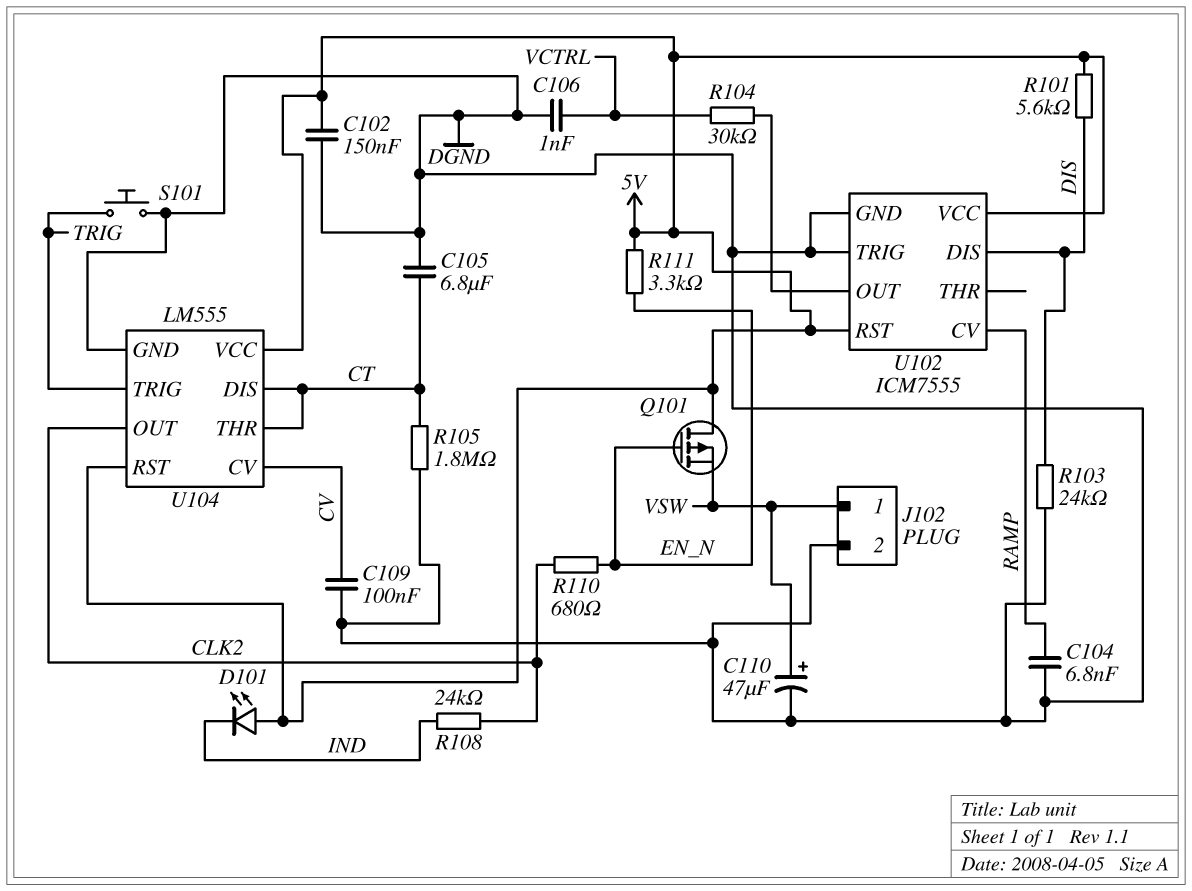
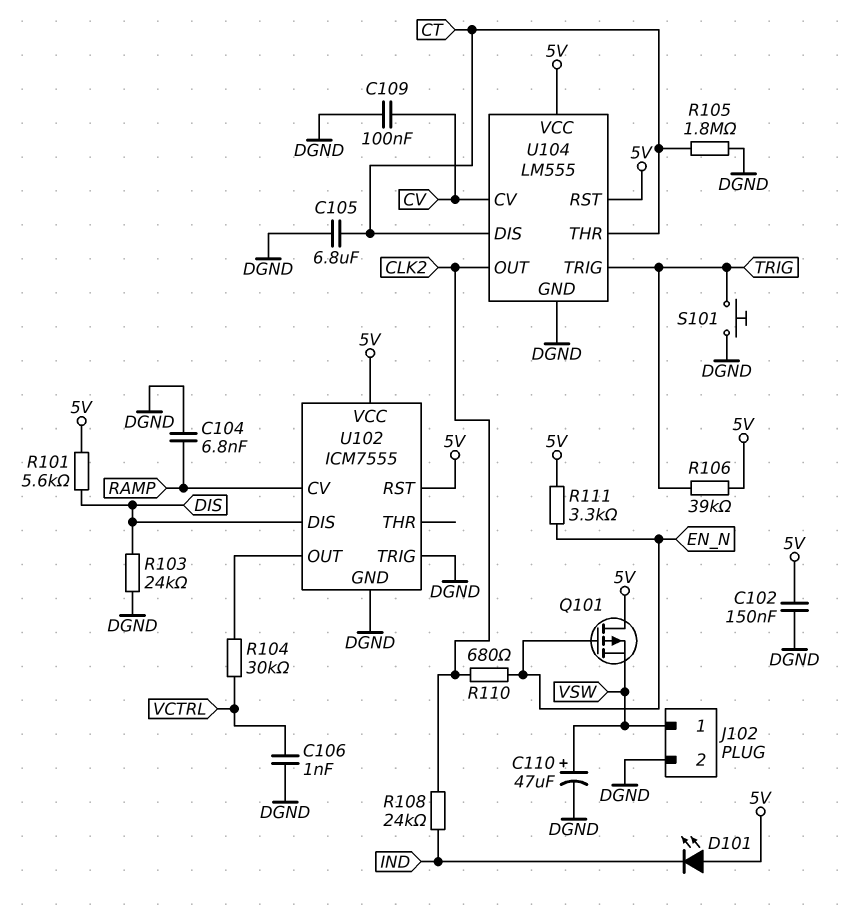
R106: none -> 39k (5V, TRIG)

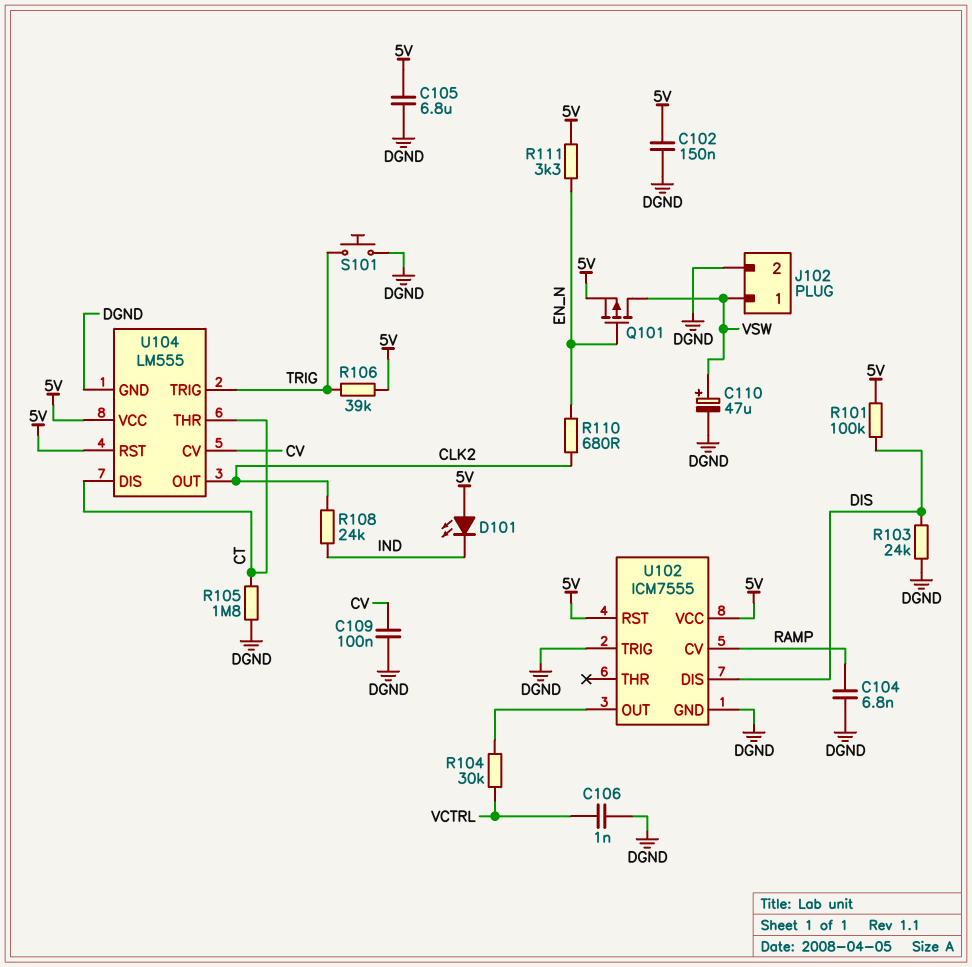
C105: 6.8uF (CT, DGND) -> 6.8uF (5V, DGND)
Q101: PMOS (G EN_N, D 5V, S VSW) -> PMOS (G EN_N, D VSW, S 5V)
R101: 5.6k (5V, DIS) -> 100k (5V, DIS)

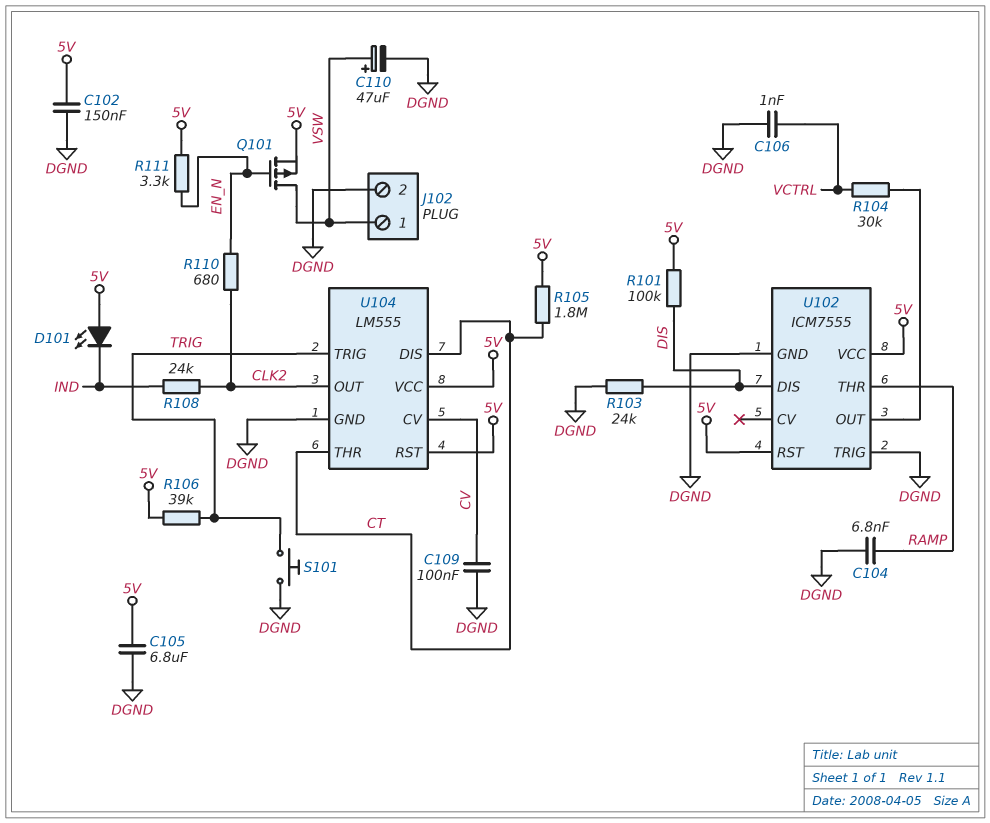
R105: 1.8M (CT, DGND) -> 1.8M (5V, CT)
U102 pin CV: RAMP -> none
U102 pin THR: none -> RAMP

